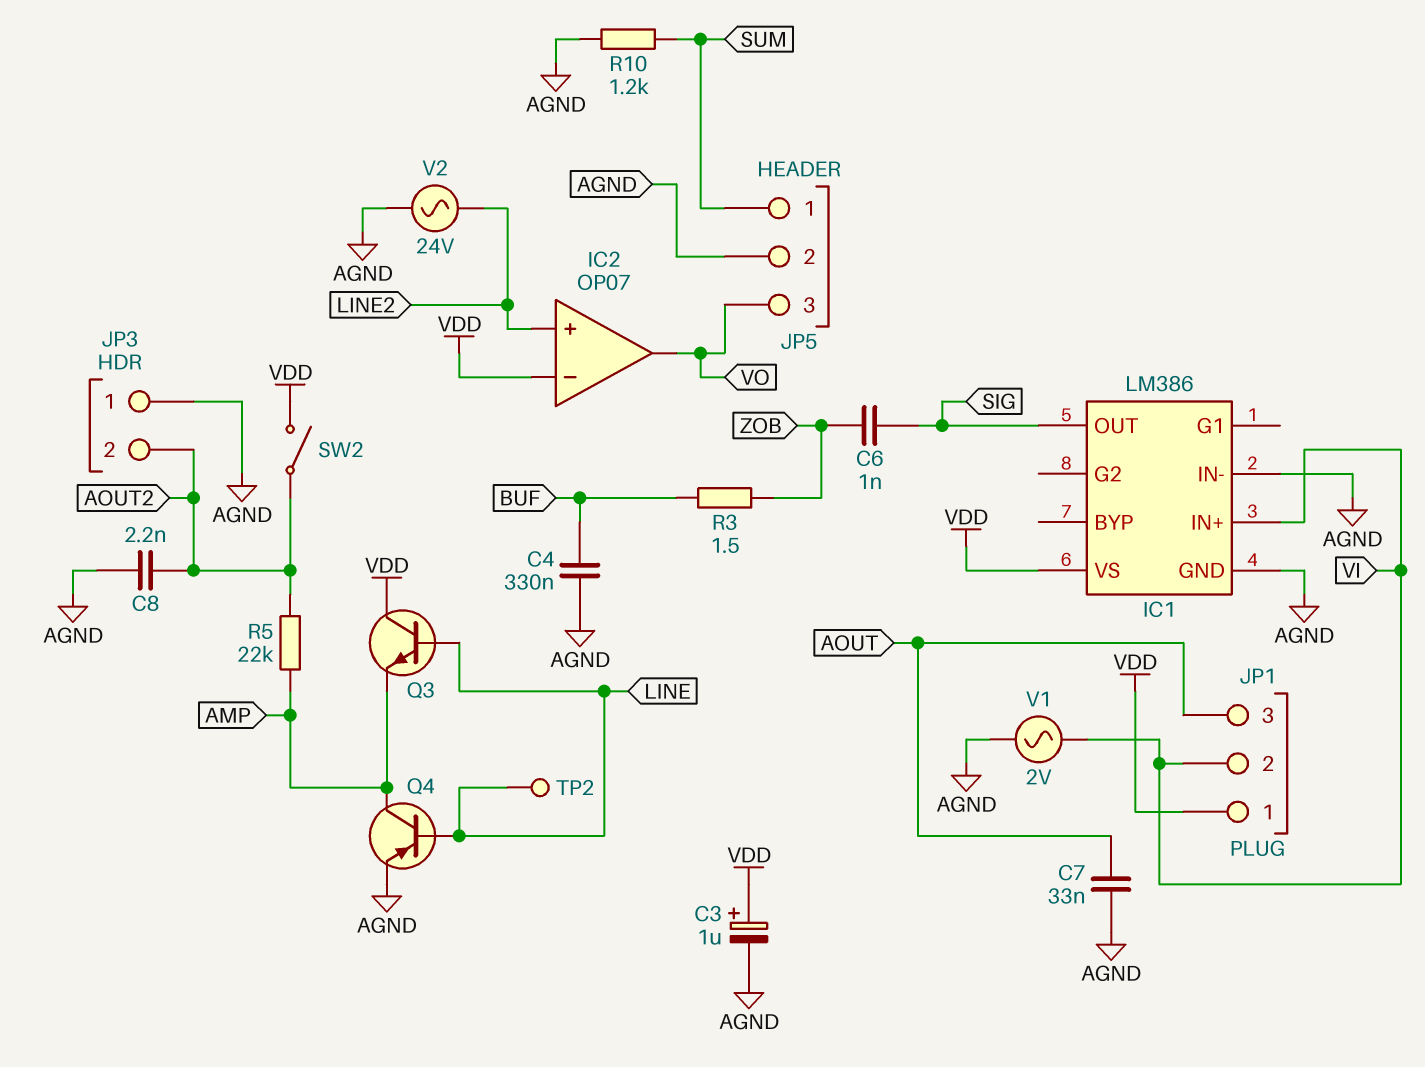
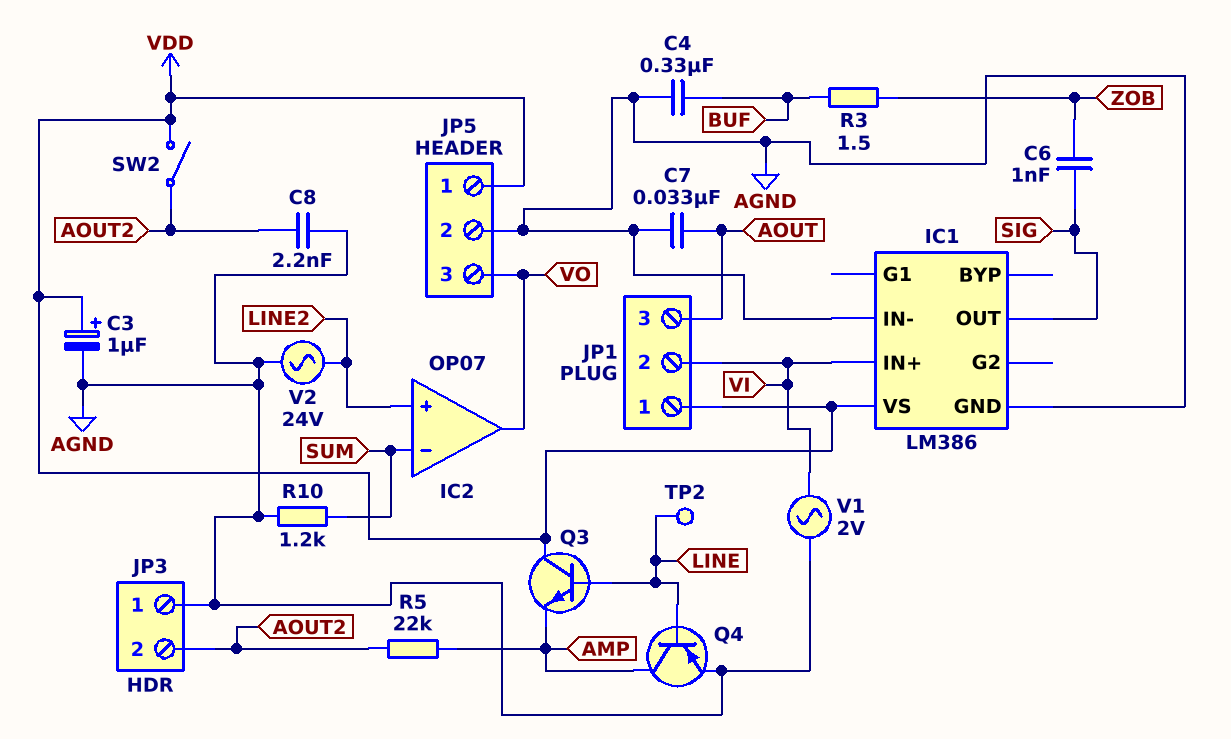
IC2 pin in-: VDD -> SUM
JP5 pin 1: SUM -> VDD

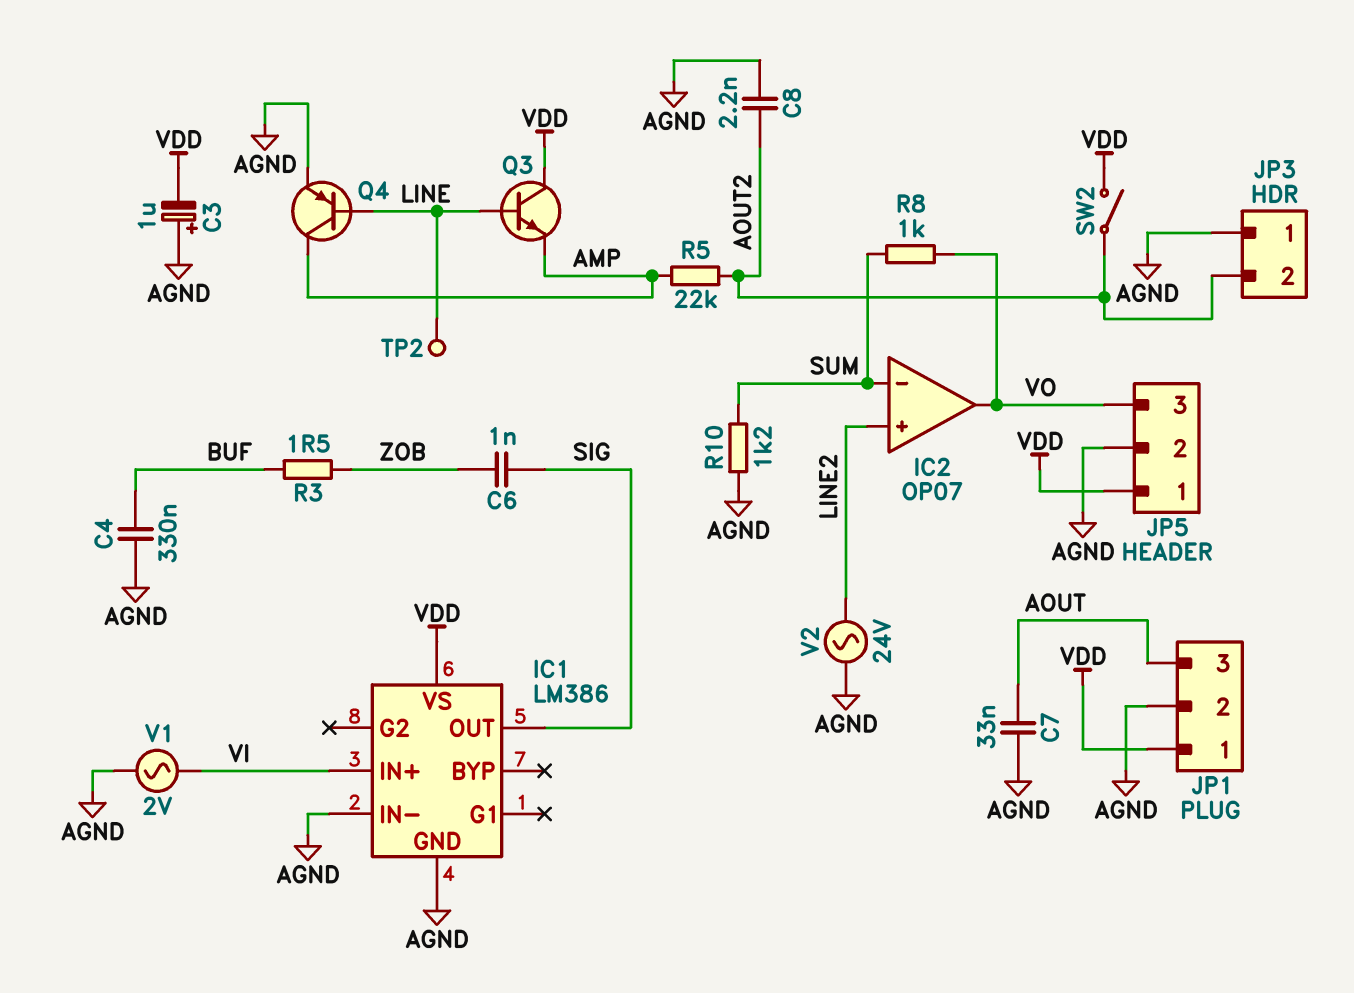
C3: 1uF (plus VDD, minus AGND) -> 1uF (plus AGND, minus VDD)
JP1 pin 2: VI -> AGND
R8: none -> 1k (SUM, VO)

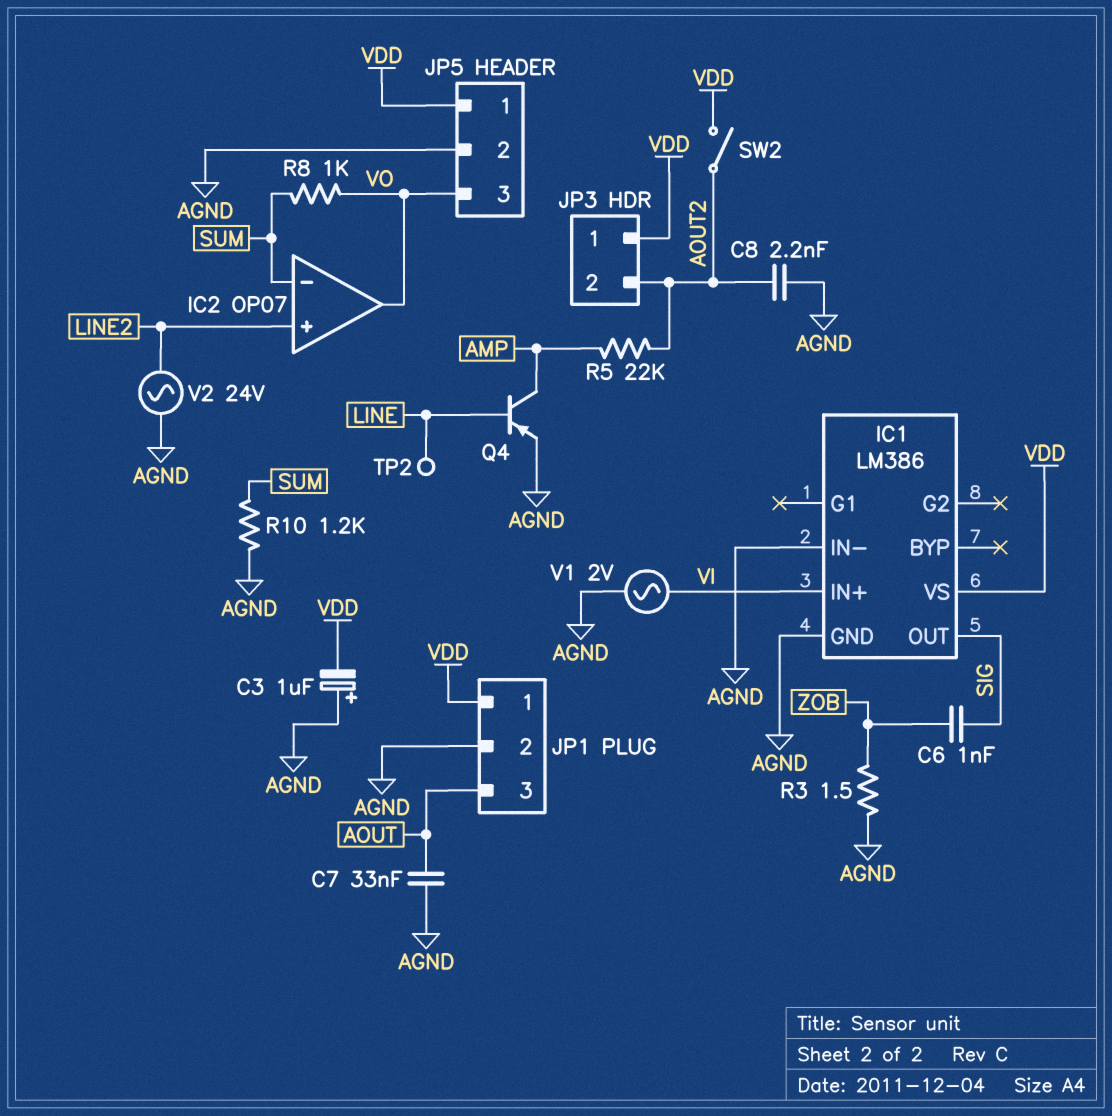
C4: 330nF (AGND, BUF) -> none
JP3 pin 1: AGND -> VDD
Q3: NPN (B LINE, C VDD, E AMP) -> none
R3: 1.5 (BUF, ZOB) -> 1.5 (AGND, ZOB)

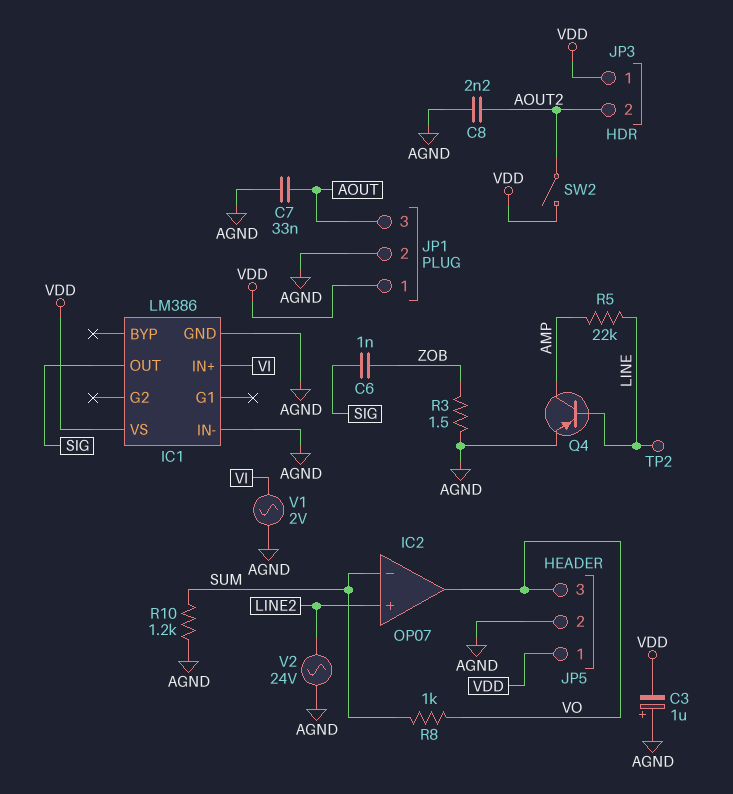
R5: 22k (AMP, AOUT2) -> 22k (AMP, LINE)

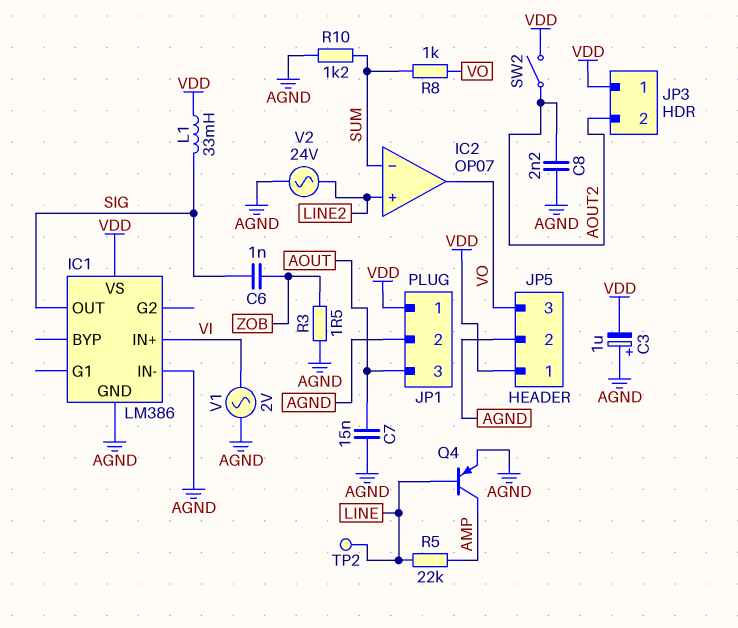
C7: 33nF (AGND, AOUT) -> 15nF (AGND, AOUT)
L1: none -> 33mH (SIG, VDD)

